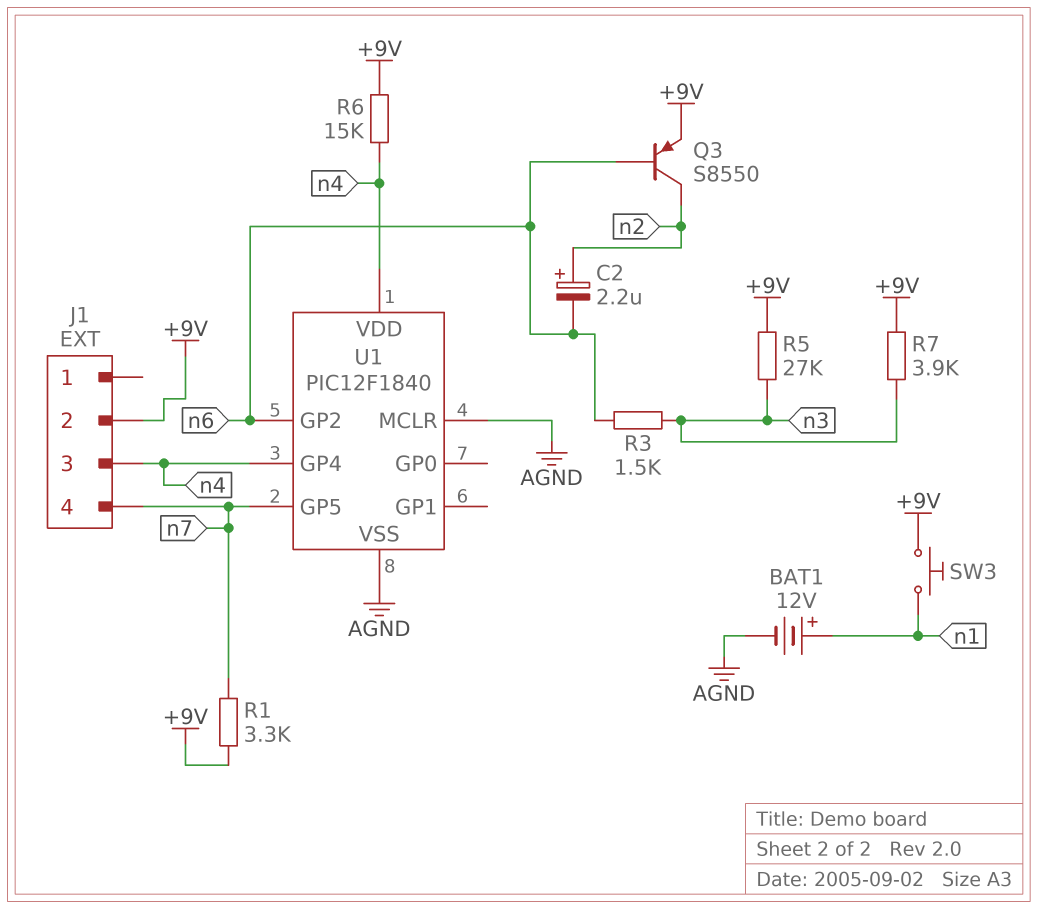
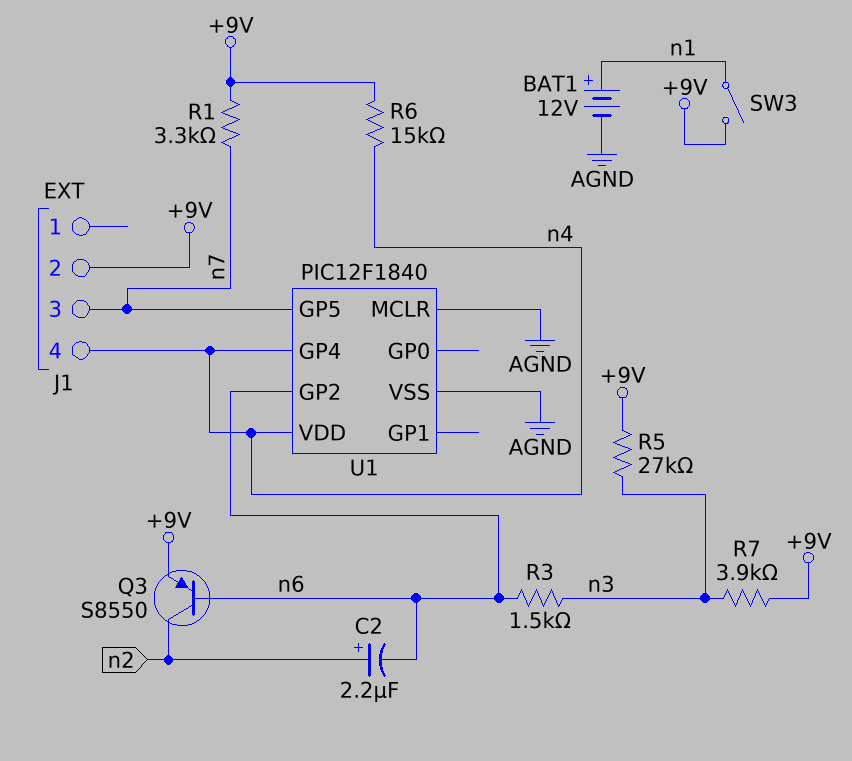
J1 pin 3: n4 -> n7
J1 pin 4: n7 -> n4
SW3: button (+9V, n1) -> switch (+9V, n1)

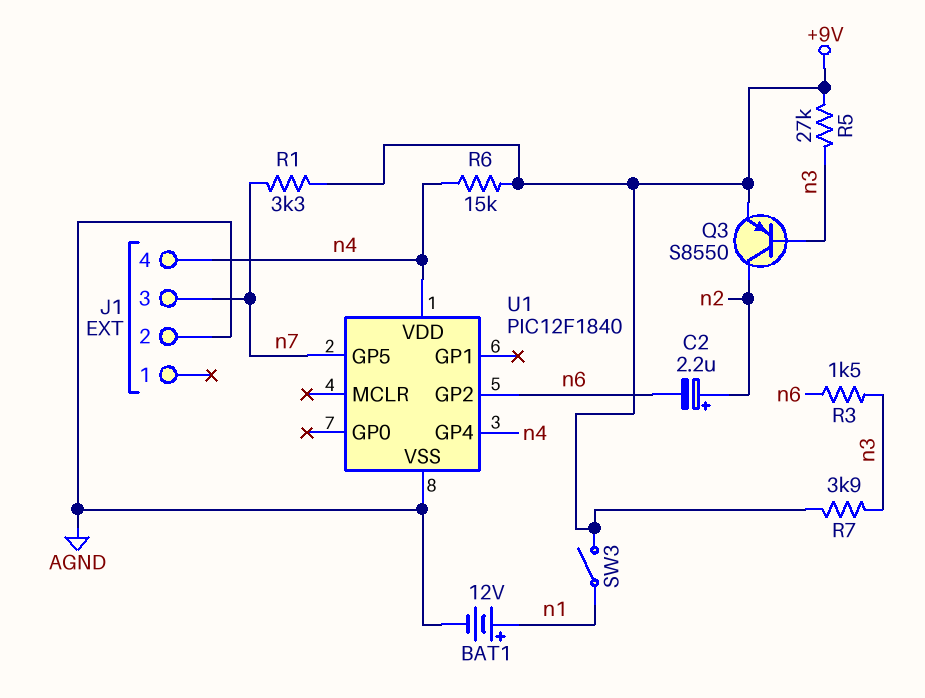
J1 pin 2: +9V -> AGND
Q3: PNP S8550 (B n6, C n2, E +9V) -> PNP S8550 (B n3, C n2, E +9V)
U1 pin MCLR: AGND -> none

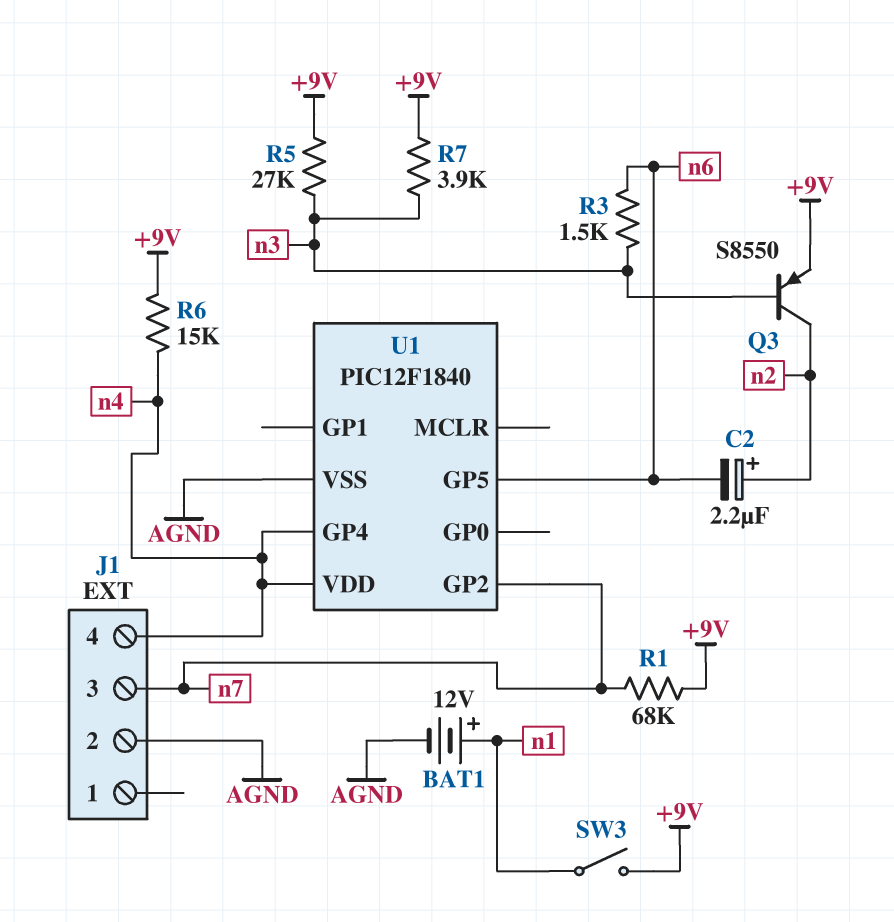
R1: 3.3k (+9V, n7) -> 68k (+9V, n7)
U1 pin GP2: n6 -> n7
U1 pin GP5: n7 -> n6

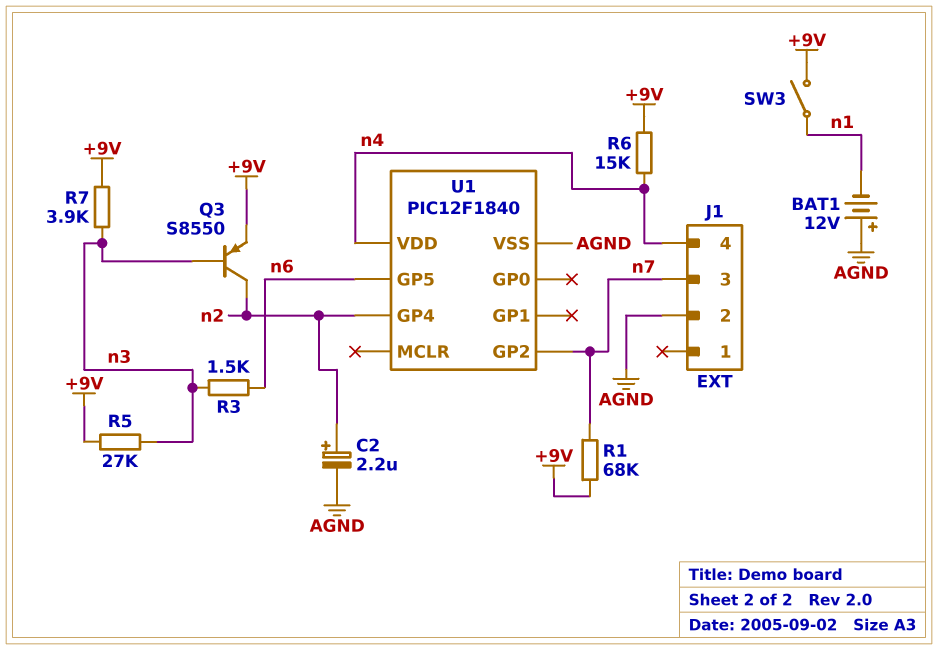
BAT1: 12V (plus n1, minus AGND) -> 12V (plus AGND, minus n1)
C2: 2.2uF (plus n2, minus n6) -> 2.2uF (plus n2, minus AGND)
U1 pin GP4: n4 -> n2

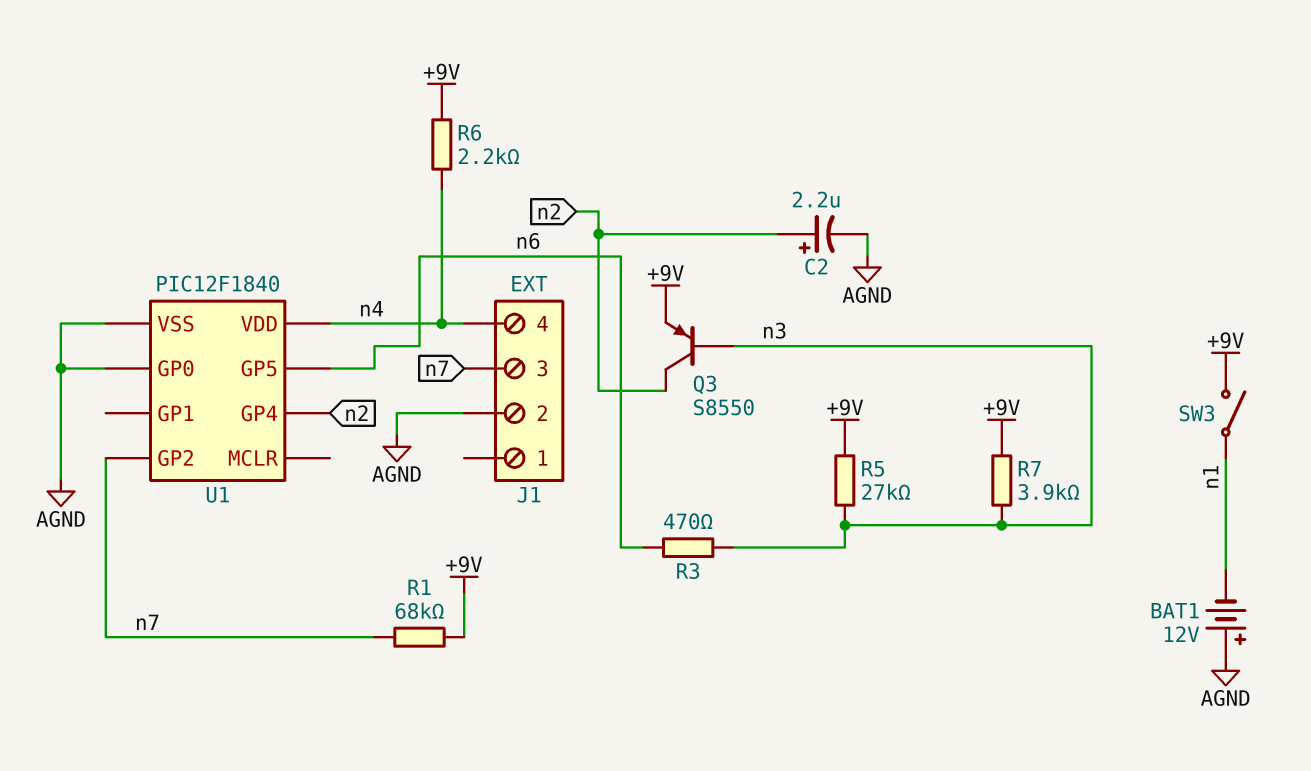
R3: 1.5k (n3, n6) -> 470 (n3, n6)
R6: 15k (+9V, n4) -> 2.2k (+9V, n4)
U1 pin GP0: none -> AGND

